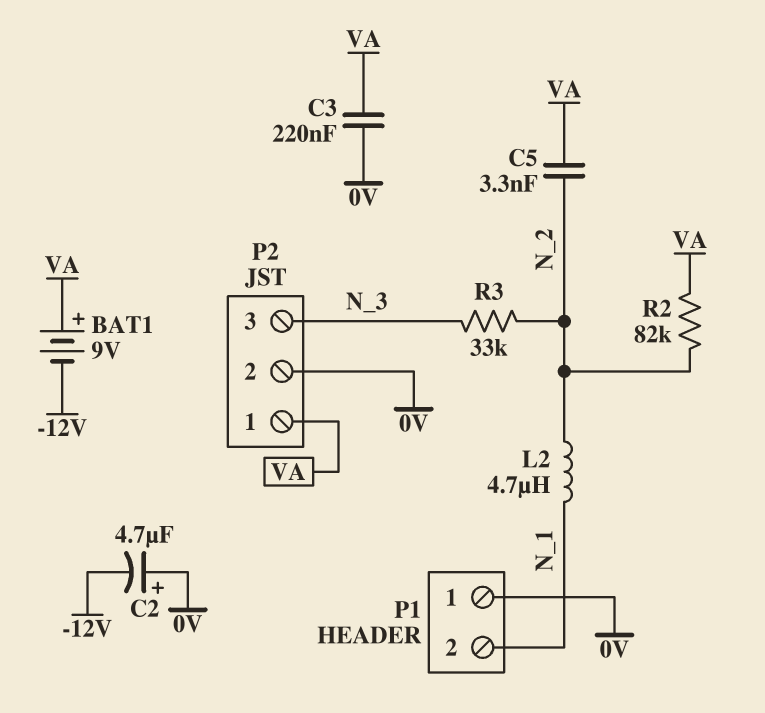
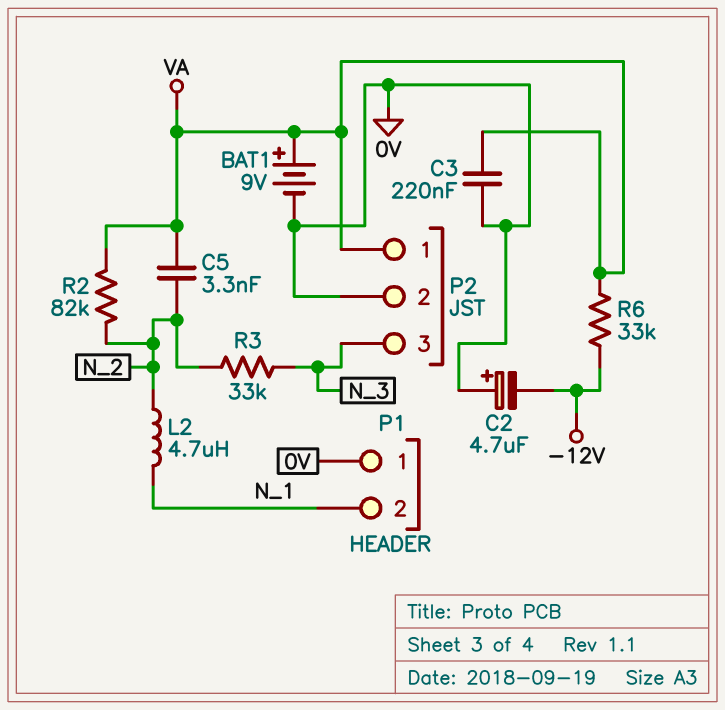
BAT1: 9V (plus VA, minus -12V) -> 9V (plus VA, minus 0V)
R6: none -> 33k (-12V, VA)

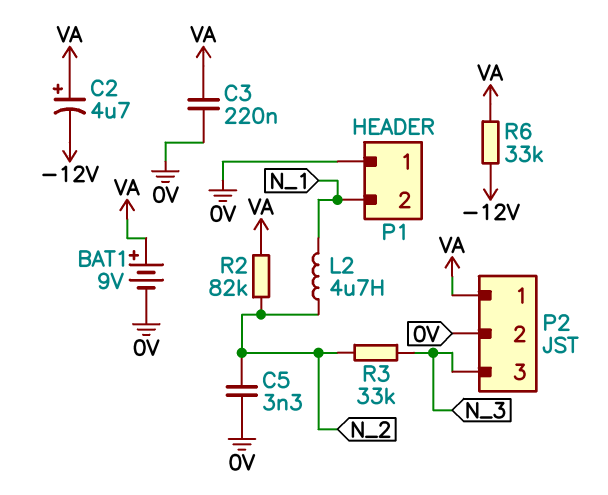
C2: 4.7uF (plus 0V, minus -12V) -> 4.7uF (plus VA, minus -12V)
C5: 3.3nF (N_2, VA) -> 3.3nF (0V, N_2)

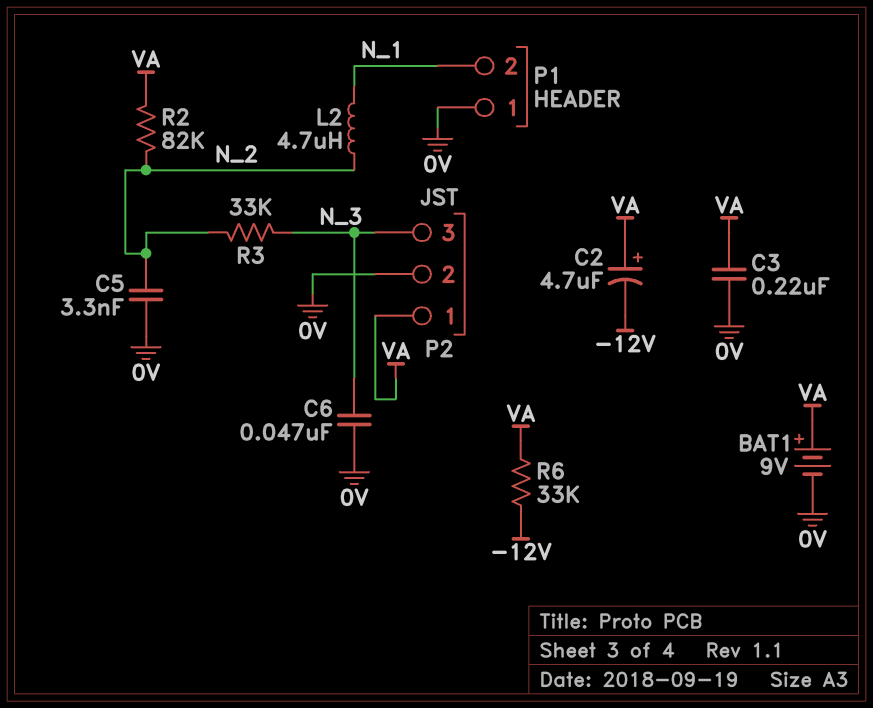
C6: none -> 47nF (0V, N_3)

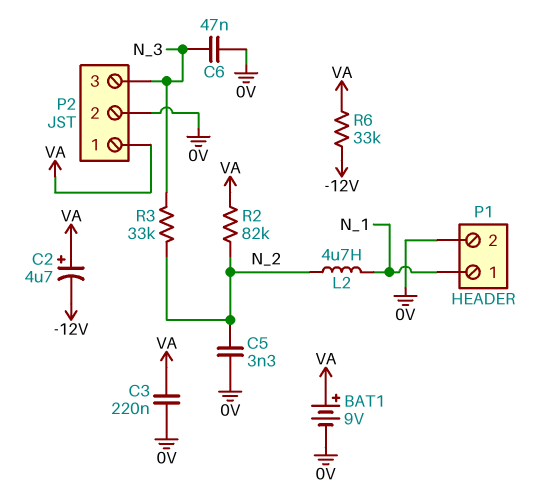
P1 pin 1: 0V -> N_1
P1 pin 2: N_1 -> 0V

